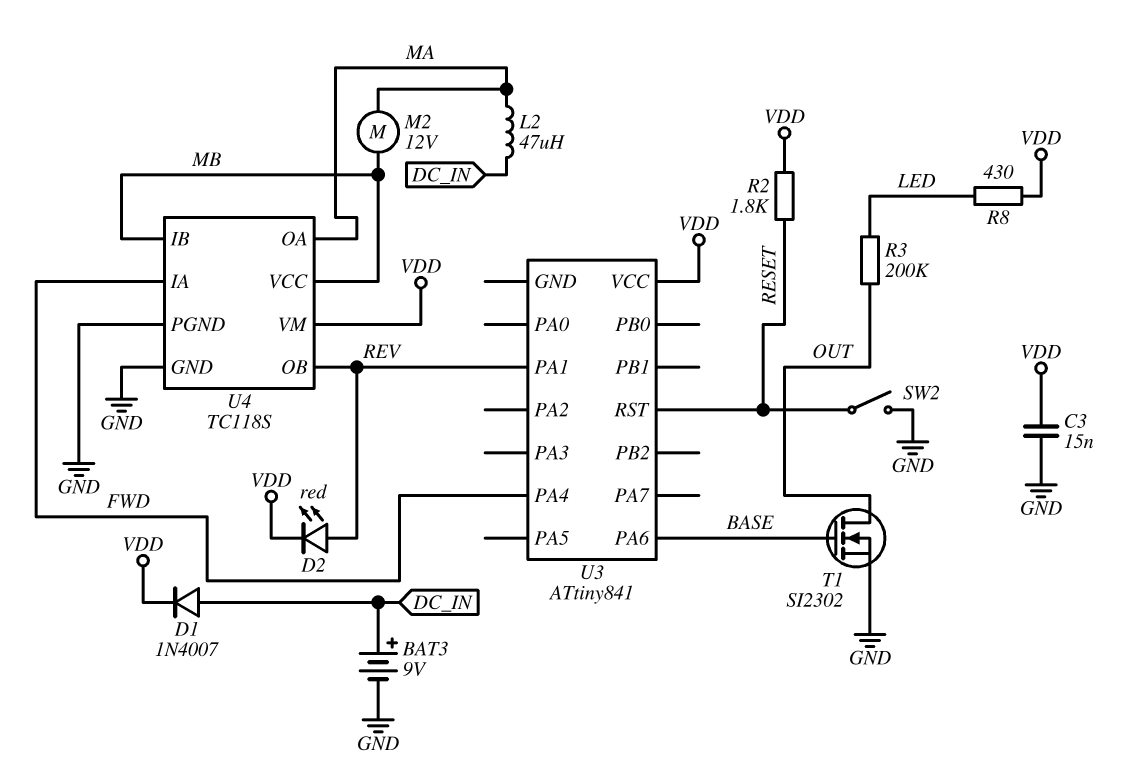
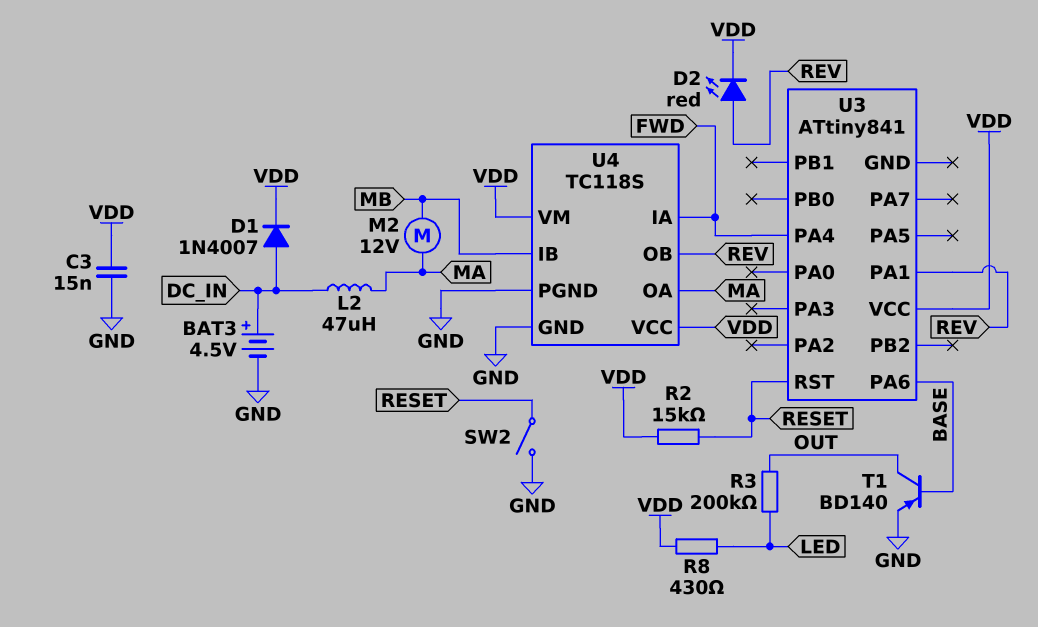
BAT3: 9V (plus DC_IN, minus GND) -> 4.5V (plus DC_IN, minus GND)
R2: 1.8k (RESET, VDD) -> 15k (RESET, VDD)
T1: NMOS SI2302 (G BASE, D OUT, S GND) -> PNP BD140 (B BASE, C OUT, E GND)
U4 pin VCC: MB -> VDD

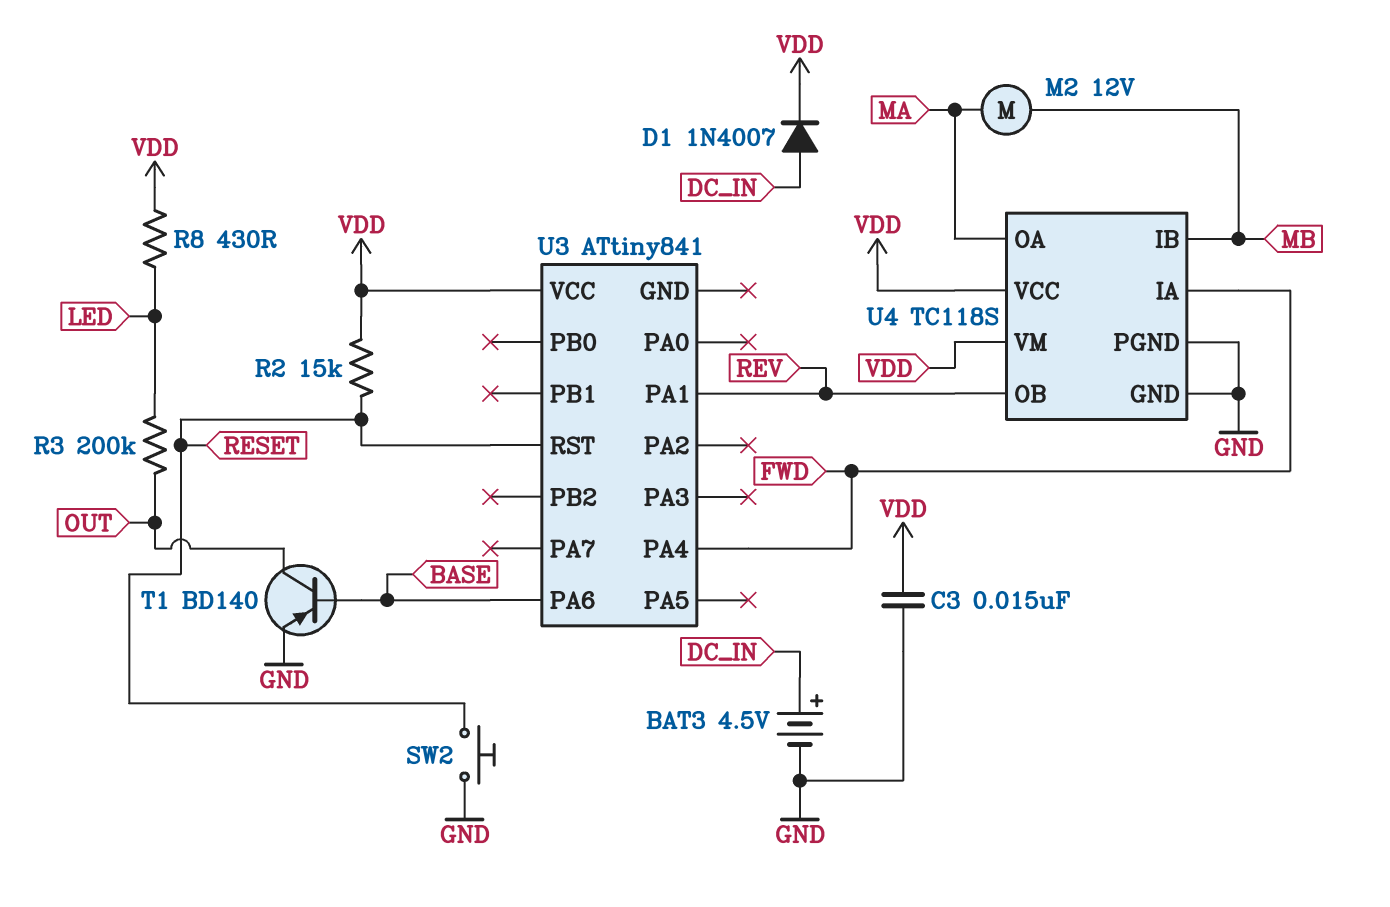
D2: LED red (A REV, K VDD) -> none
L2: 47uH (DC_IN, MA) -> none
SW2: switch (GND, RESET) -> button (GND, RESET)

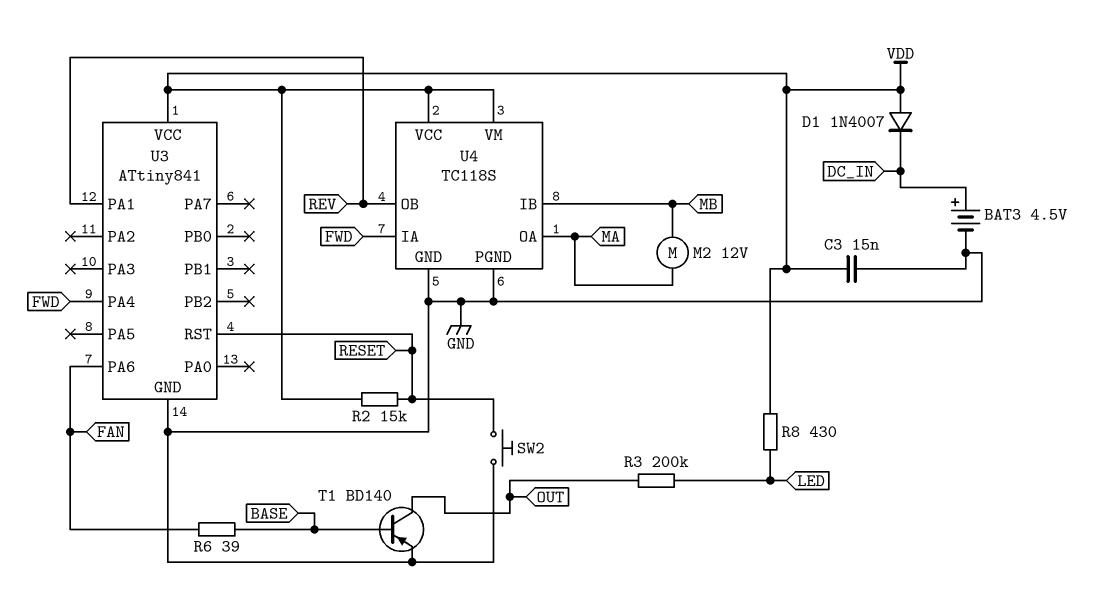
D1: diode 1N4007 (A DC_IN, K VDD) -> diode 1N4007 (A VDD, K DC_IN)
R6: none -> 39 (BASE, FAN)
U3 pin GND: none -> GND
U3 pin PA6: BASE -> FAN

